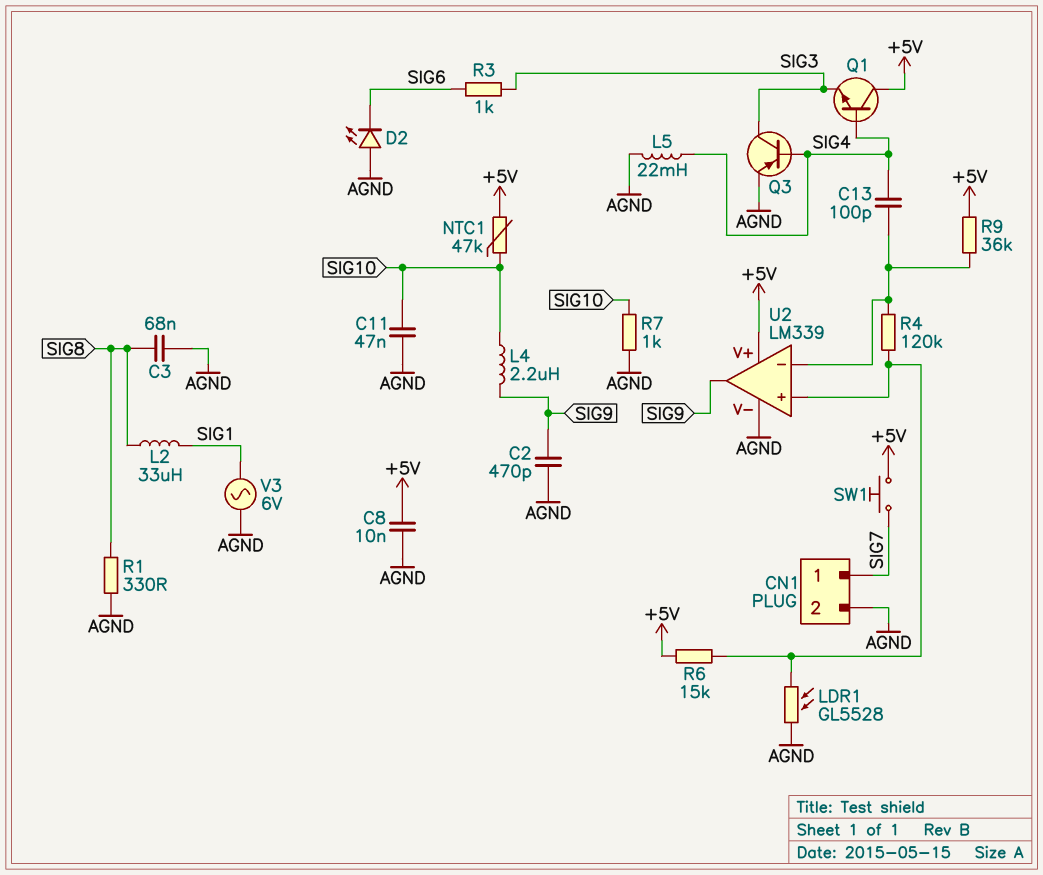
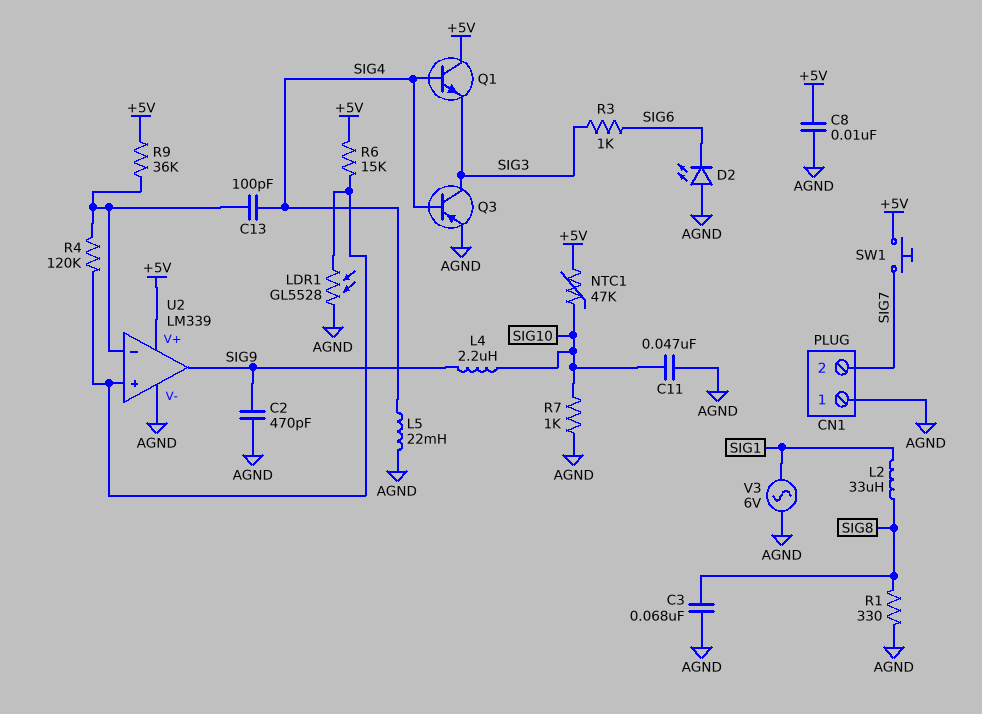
CN1 pin 1: SIG7 -> AGND
CN1 pin 2: AGND -> SIG7

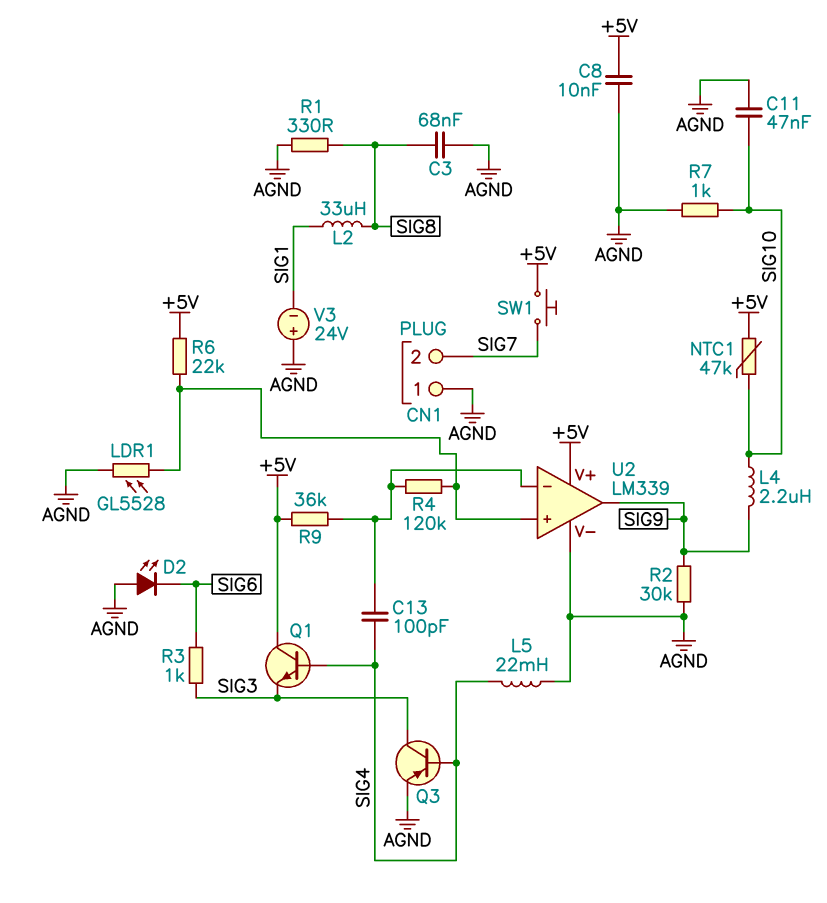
C2: 470pF (AGND, SIG9) -> none
R2: none -> 30k (AGND, SIG9)
R6: 15k (+5V, U2/in+) -> 22k (+5V, U2/in+)
V3: AC 6V (AGND, SIG1) -> 24V (plus AGND, minus SIG1)

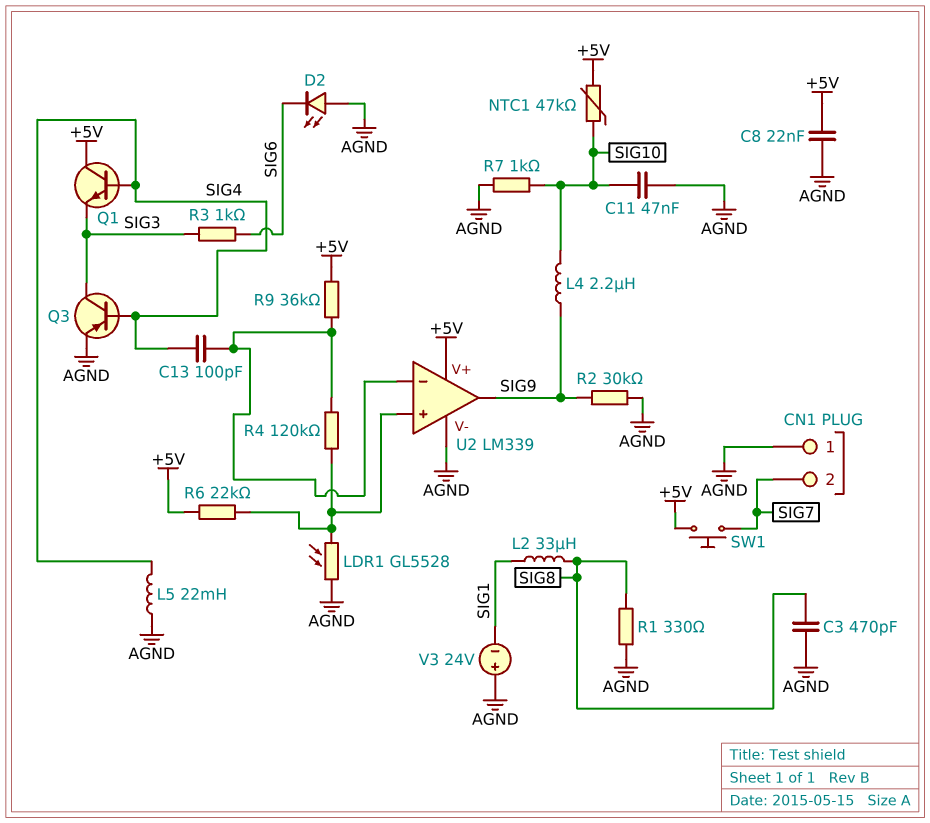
C3: 68nF (AGND, SIG8) -> 470pF (AGND, SIG8)
C8: 10nF (+5V, AGND) -> 22nF (+5V, AGND)

